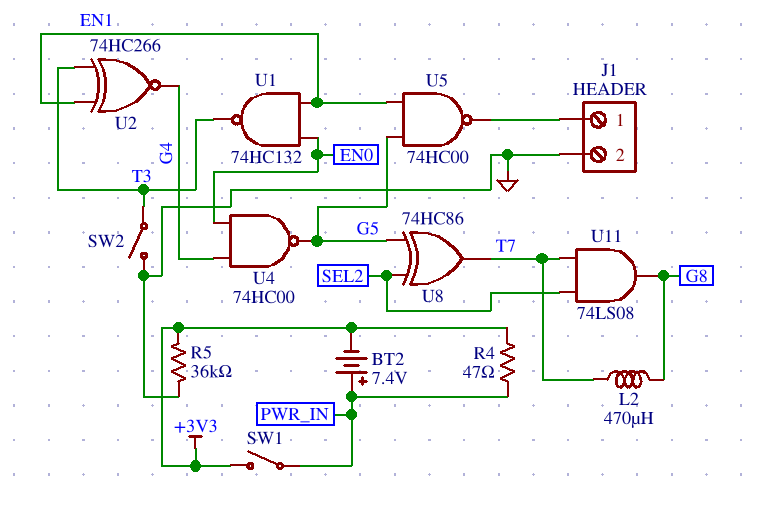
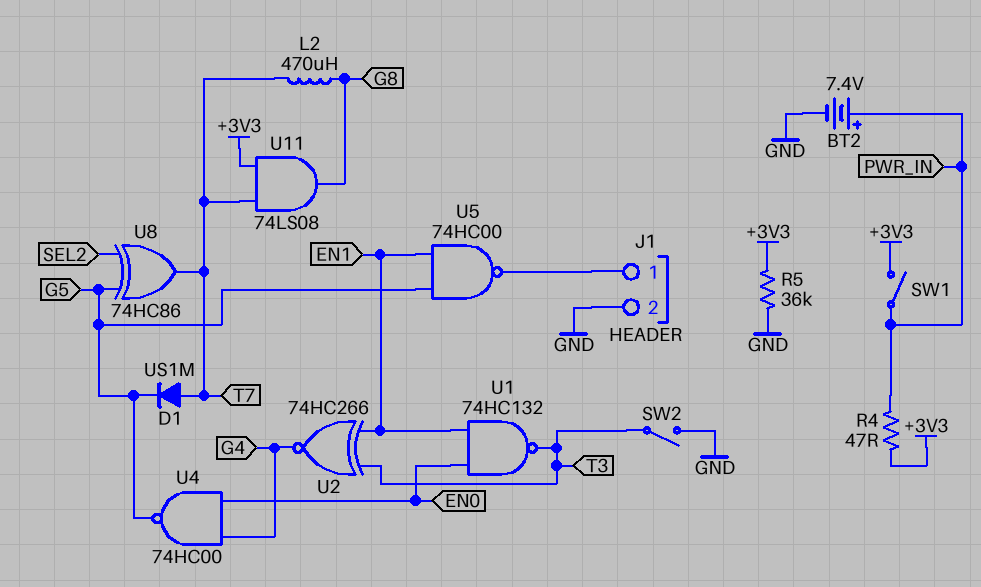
BT2: 7.4V (plus PWR_IN, minus +3V3) -> 7.4V (plus PWR_IN, minus GND)
D1: none -> diode US1M (A T7, K G5)
U11: AND 74LS08 (in SEL2, in T7, out G8) -> AND 74LS08 (in +3V3, in T7, out G8)

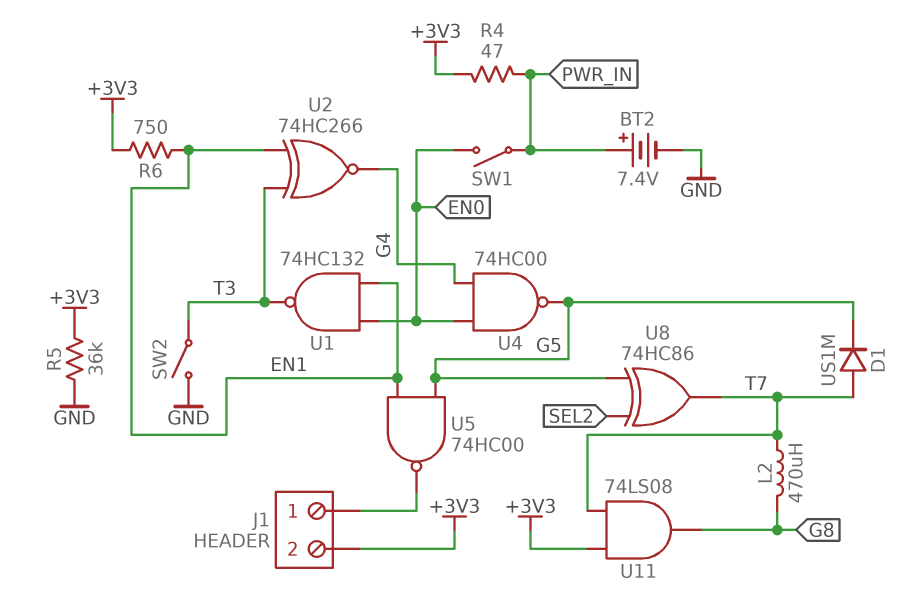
J1 pin 2: GND -> +3V3
R6: none -> 750 (+3V3, EN1)
SW1: switch (+3V3, PWR_IN) -> switch (EN0, PWR_IN)

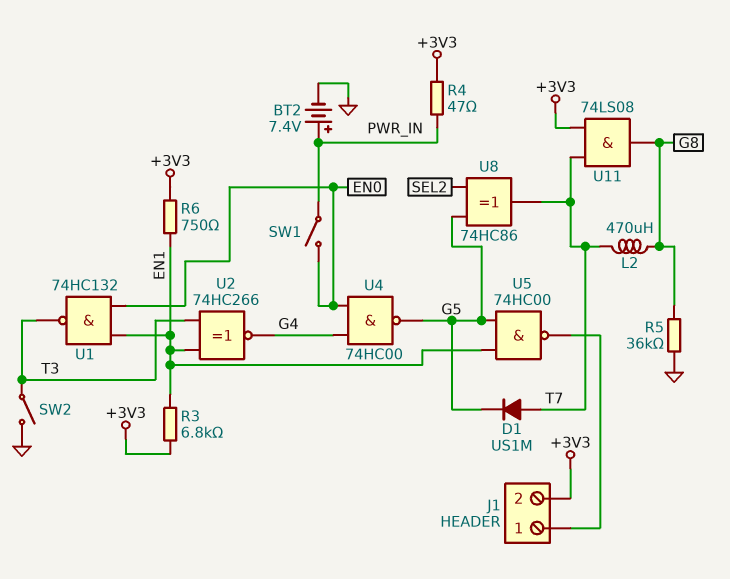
R3: none -> 6.8k (+3V3, EN1)
R5: 36k (+3V3, GND) -> 36k (G8, GND)

